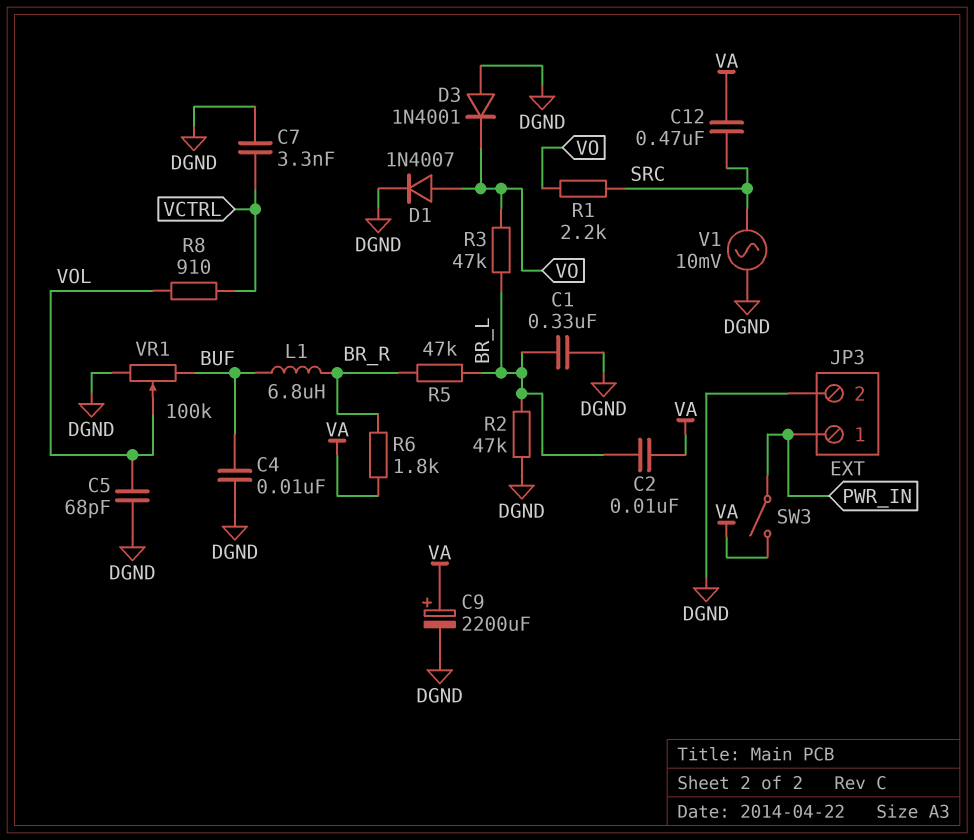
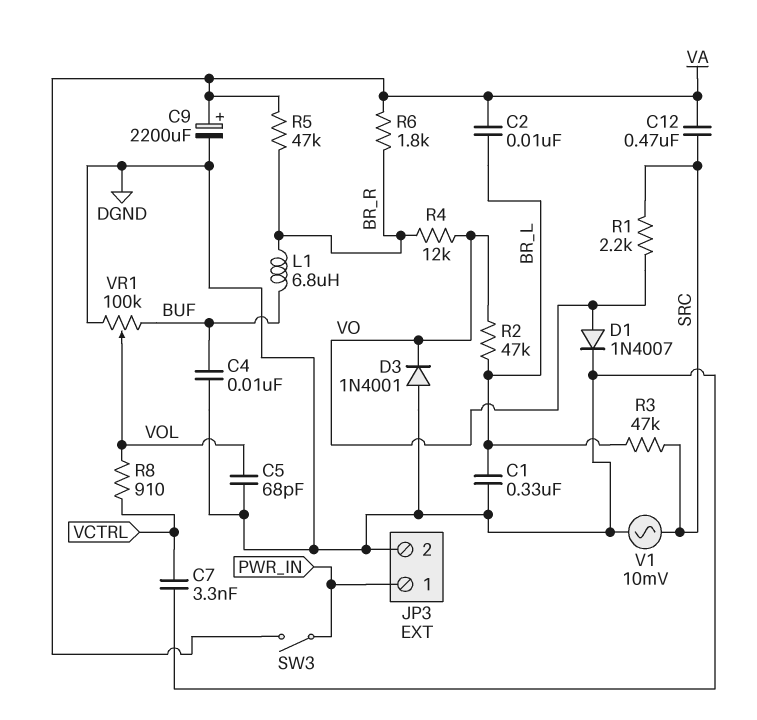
R2: 47k (BR_L, DGND) -> 47k (BR_L, VO)
R3: 47k (BR_L, VO) -> 47k (BR_L, SRC)
R4: none -> 12k (BR_R, VO)
R5: 47k (BR_L, BR_R) -> 47k (BR_R, VA)

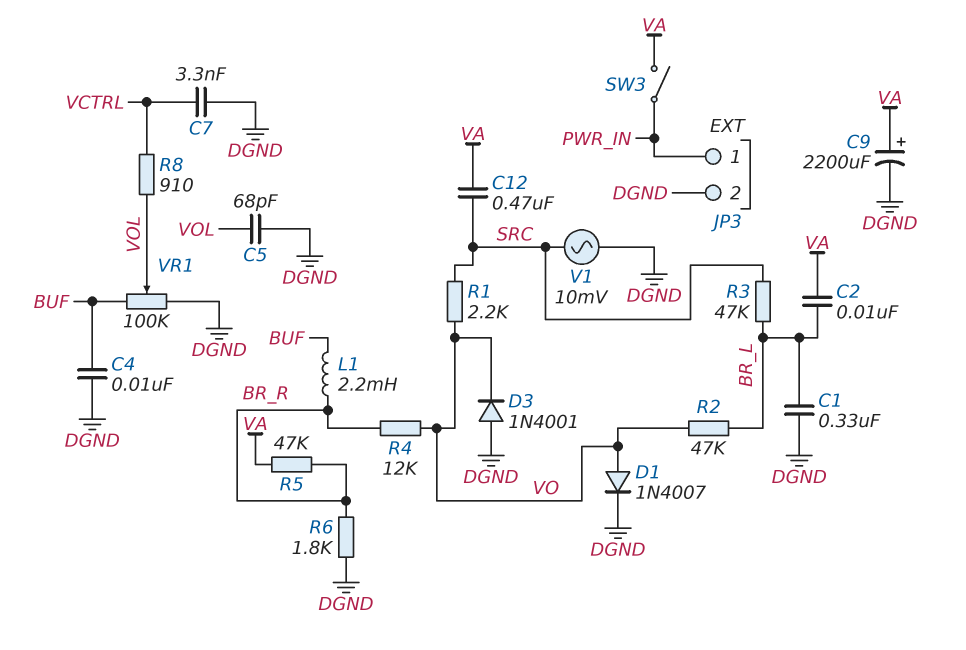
L1: 6.8uH (BR_R, BUF) -> 2.2mH (BR_R, BUF)
R6: 1.8k (BR_R, VA) -> 1.8k (BR_R, DGND)

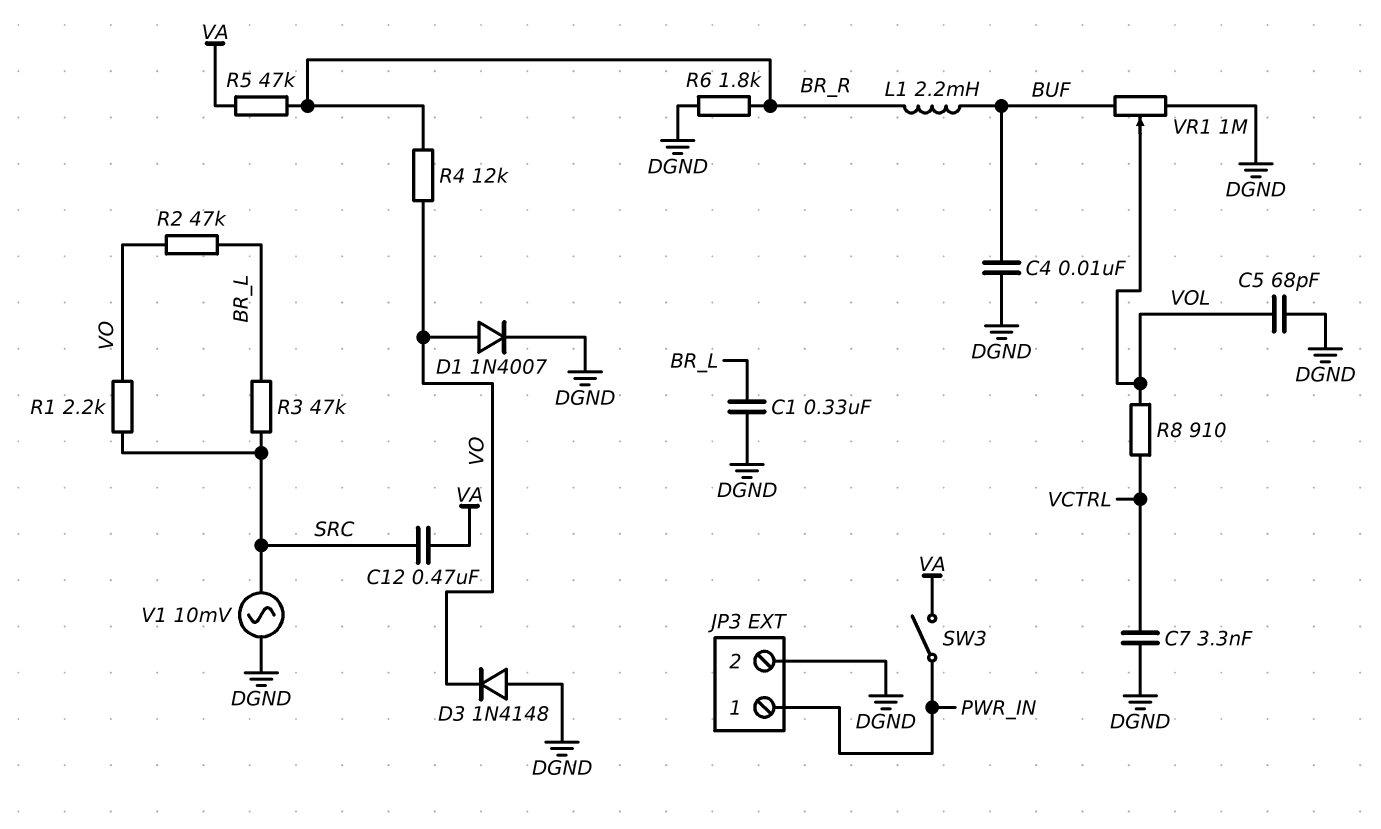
C2: 10nF (BR_L, VA) -> none
C9: 2200uF (plus VA, minus DGND) -> none
D3: diode 1N4001 (A DGND, K VO) -> diode 1N4148 (A DGND, K VO)
VR1: 100k (BUF, DGND, wiper VOL) -> 1M (BUF, DGND, wiper VOL)

